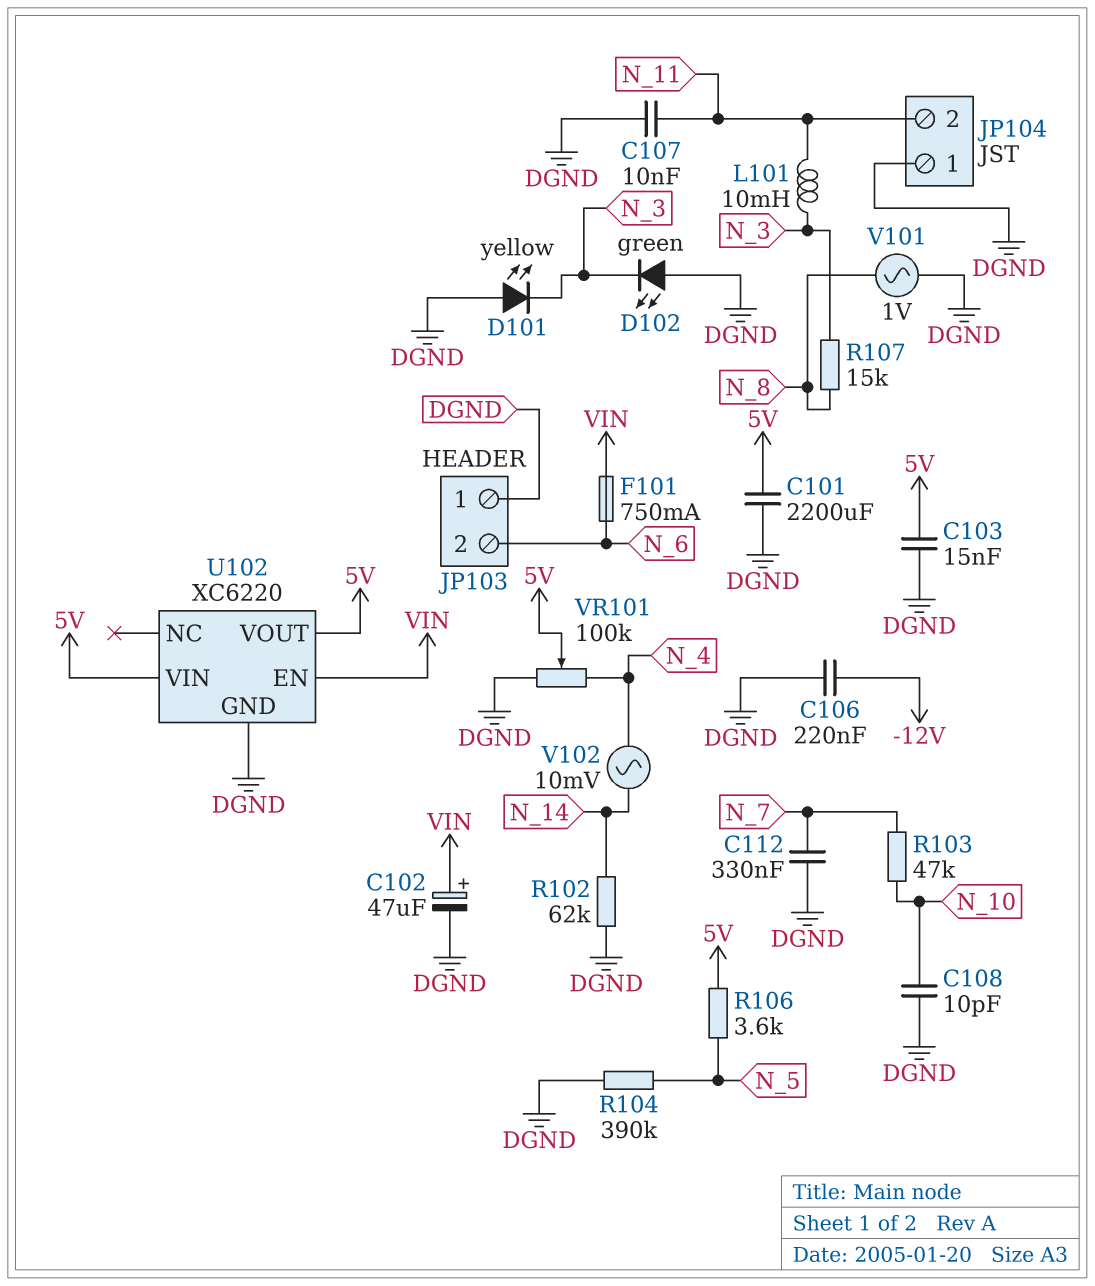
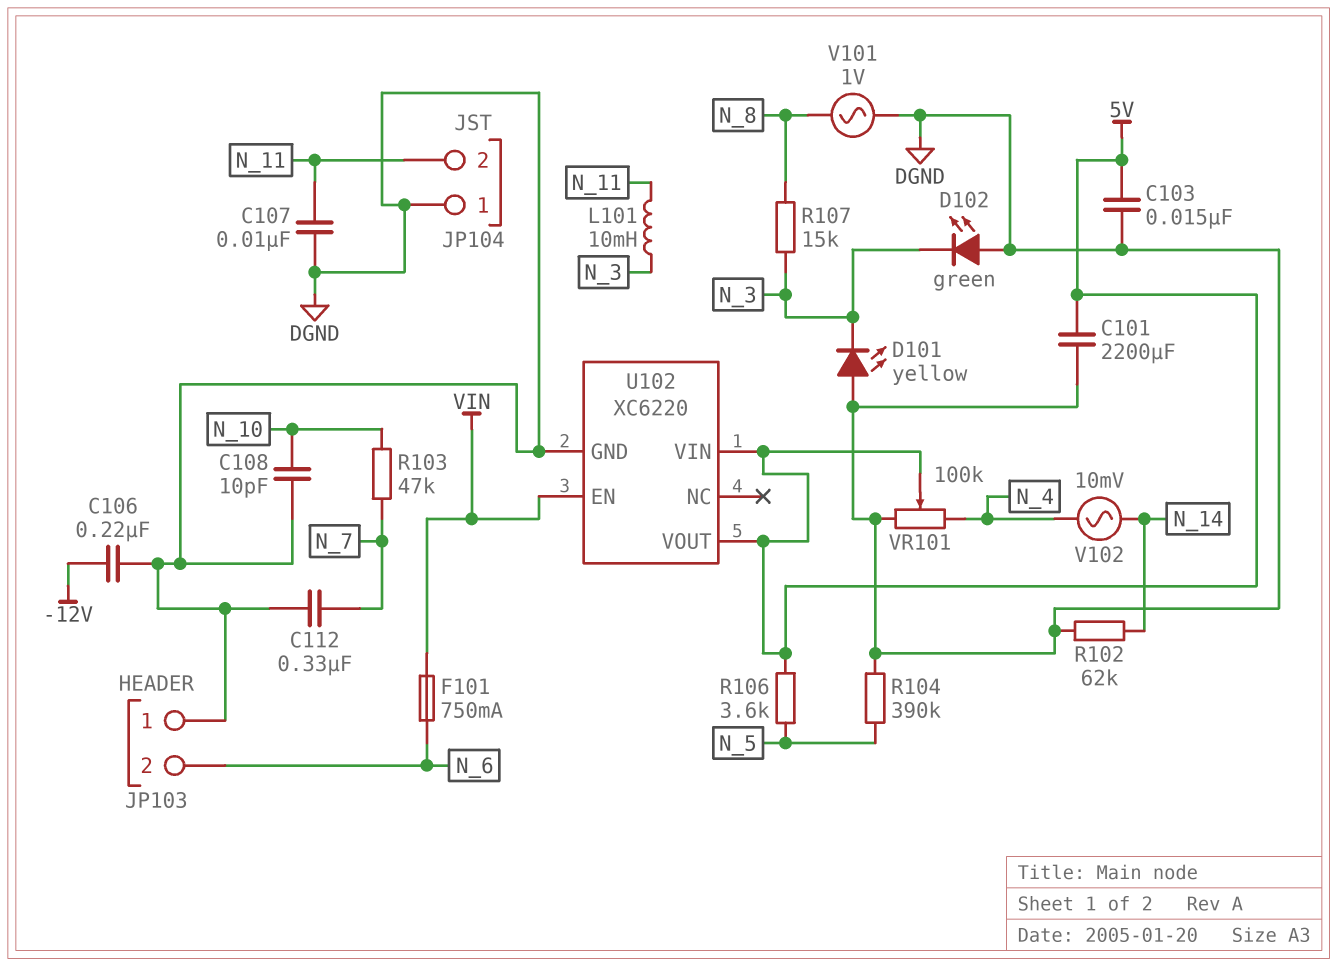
C102: 47uF (plus VIN, minus DGND) -> none

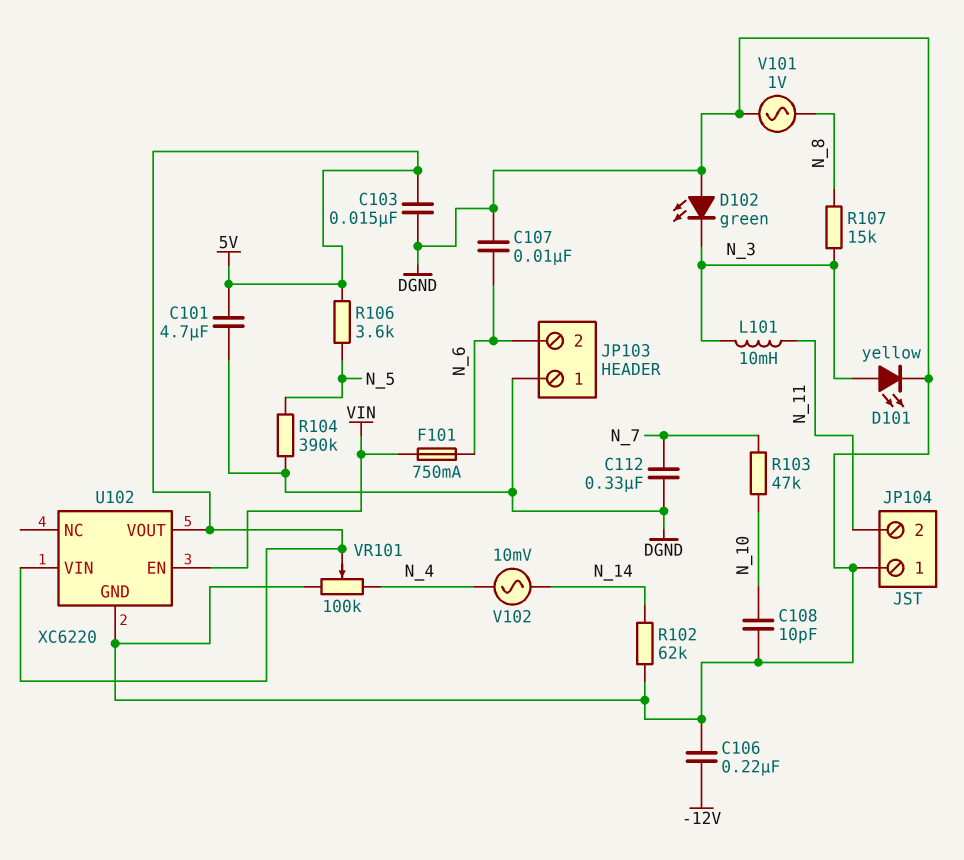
C101: 2200uF (5V, DGND) -> 4.7uF (5V, DGND)
C107: 10nF (DGND, N_11) -> 10nF (DGND, N_6)
D101: LED yellow (A DGND, K N_3) -> LED yellow (A N_3, K DGND)

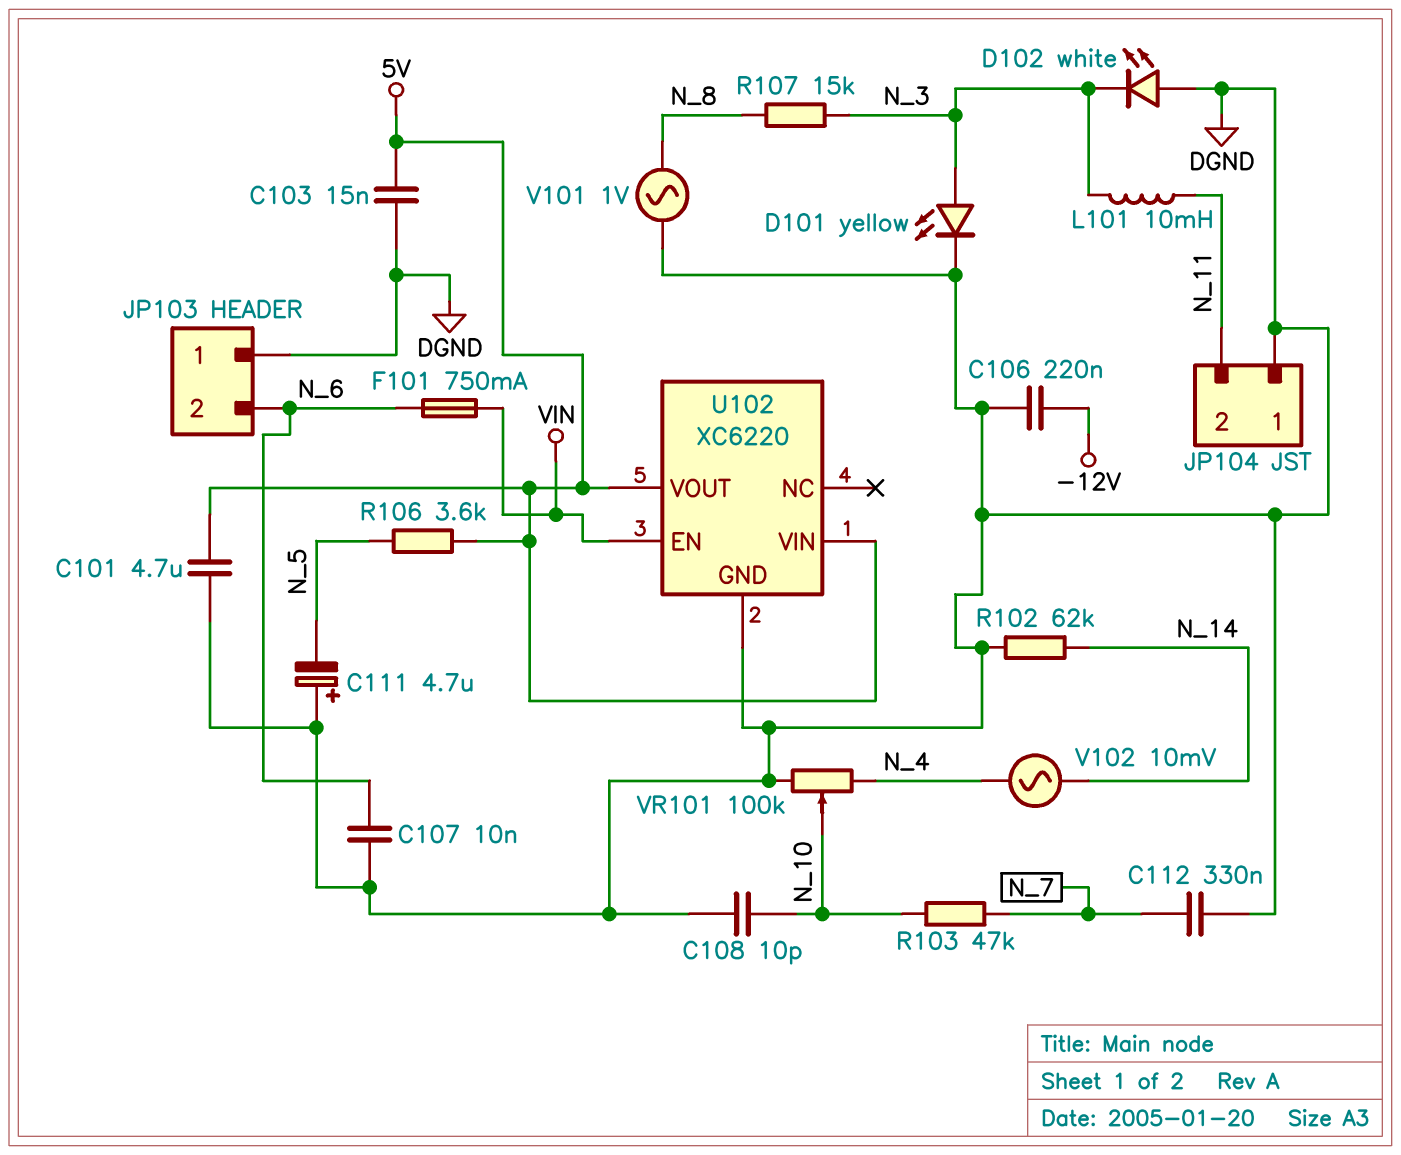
C111: none -> 4.7uF (plus DGND, minus N_5)
D102: LED green (A DGND, K N_3) -> LED white (A DGND, K N_3)
R104: 390k (DGND, N_5) -> none
VR101: 100k (DGND, N_4, wiper 5V) -> 100k (DGND, N_4, wiper N_10)

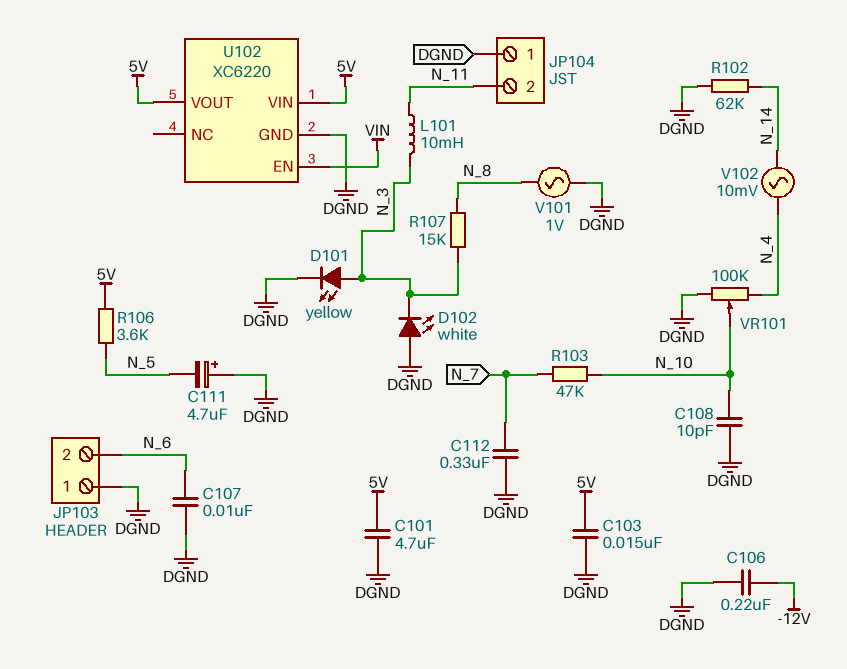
F101: 750mA (N_6, VIN) -> none

